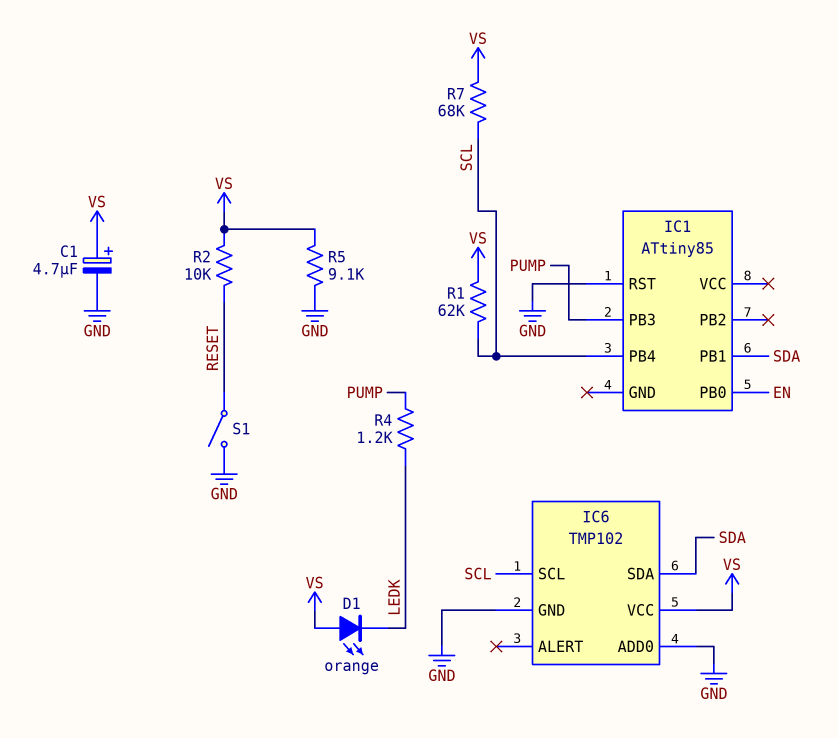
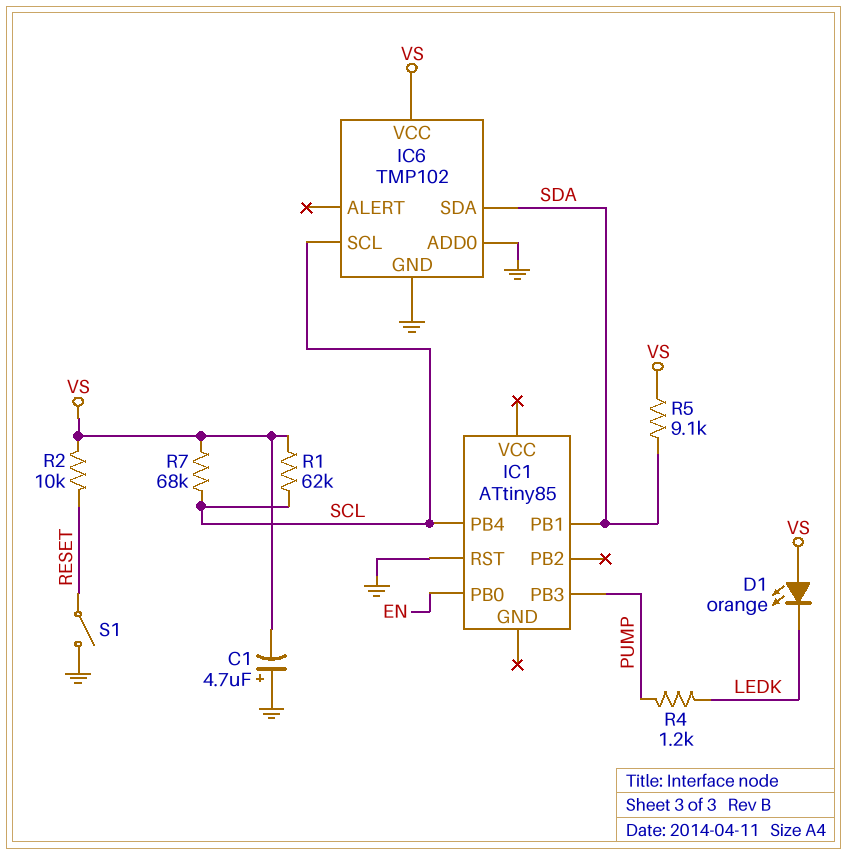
C1: 4.7uF (plus VS, minus GND) -> 4.7uF (plus GND, minus VS)
R5: 9.1k (GND, VS) -> 9.1k (SDA, VS)

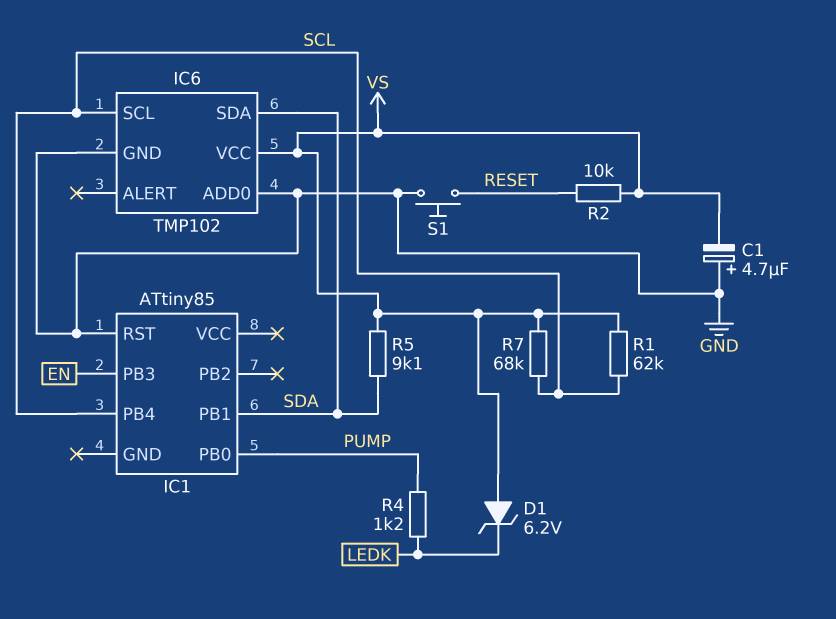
D1: LED orange (A VS, K LEDK) -> zener 6.2V (A VS, K LEDK)
IC1 pin PB0: EN -> PUMP
IC1 pin PB3: PUMP -> EN
S1: switch (GND, RESET) -> button (GND, RESET)

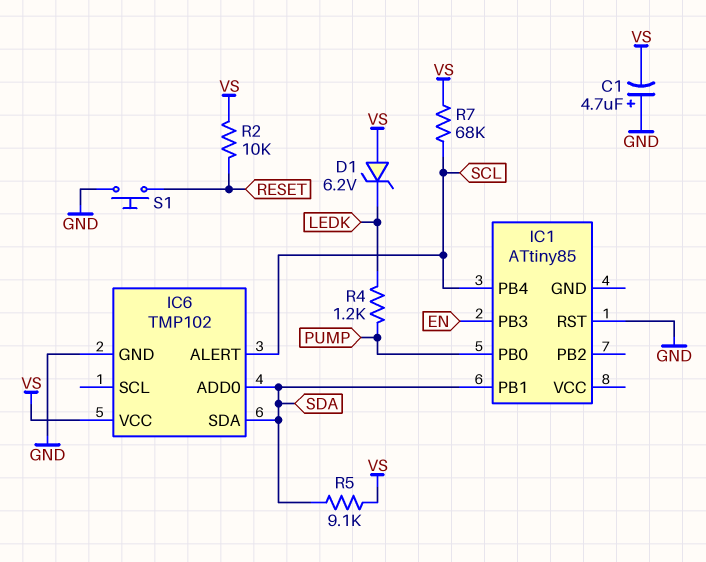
IC6 pin ADD0: GND -> SDA
IC6 pin ALERT: none -> SCL
IC6 pin SCL: SCL -> none
R1: 62k (SCL, VS) -> none

